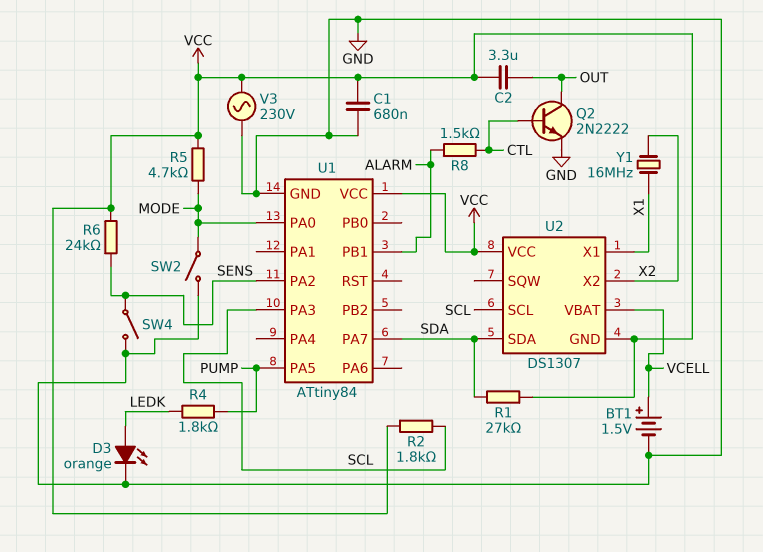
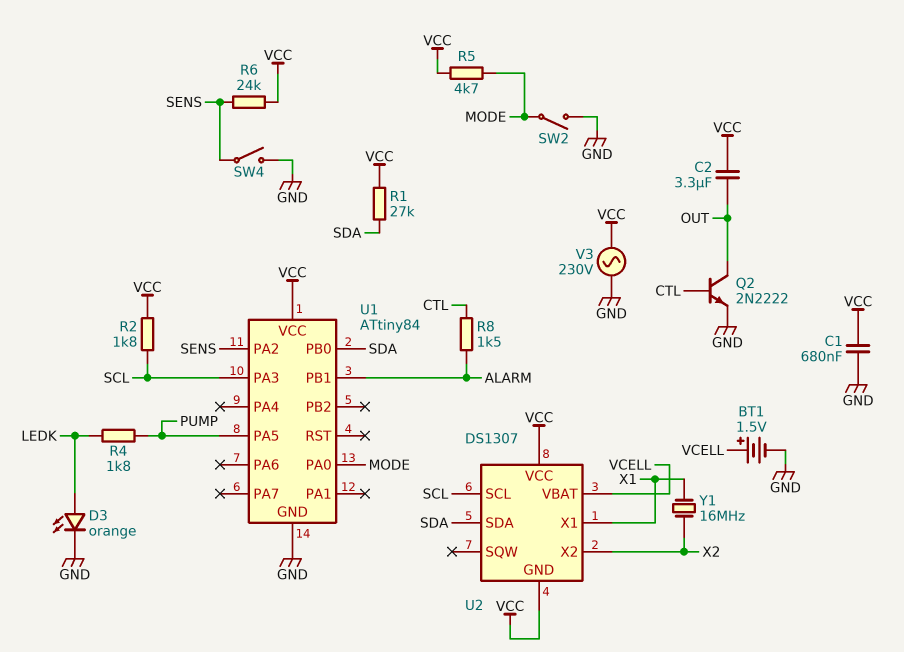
U1 pin PA7: SDA -> none
U1 pin PB0: none -> SDA

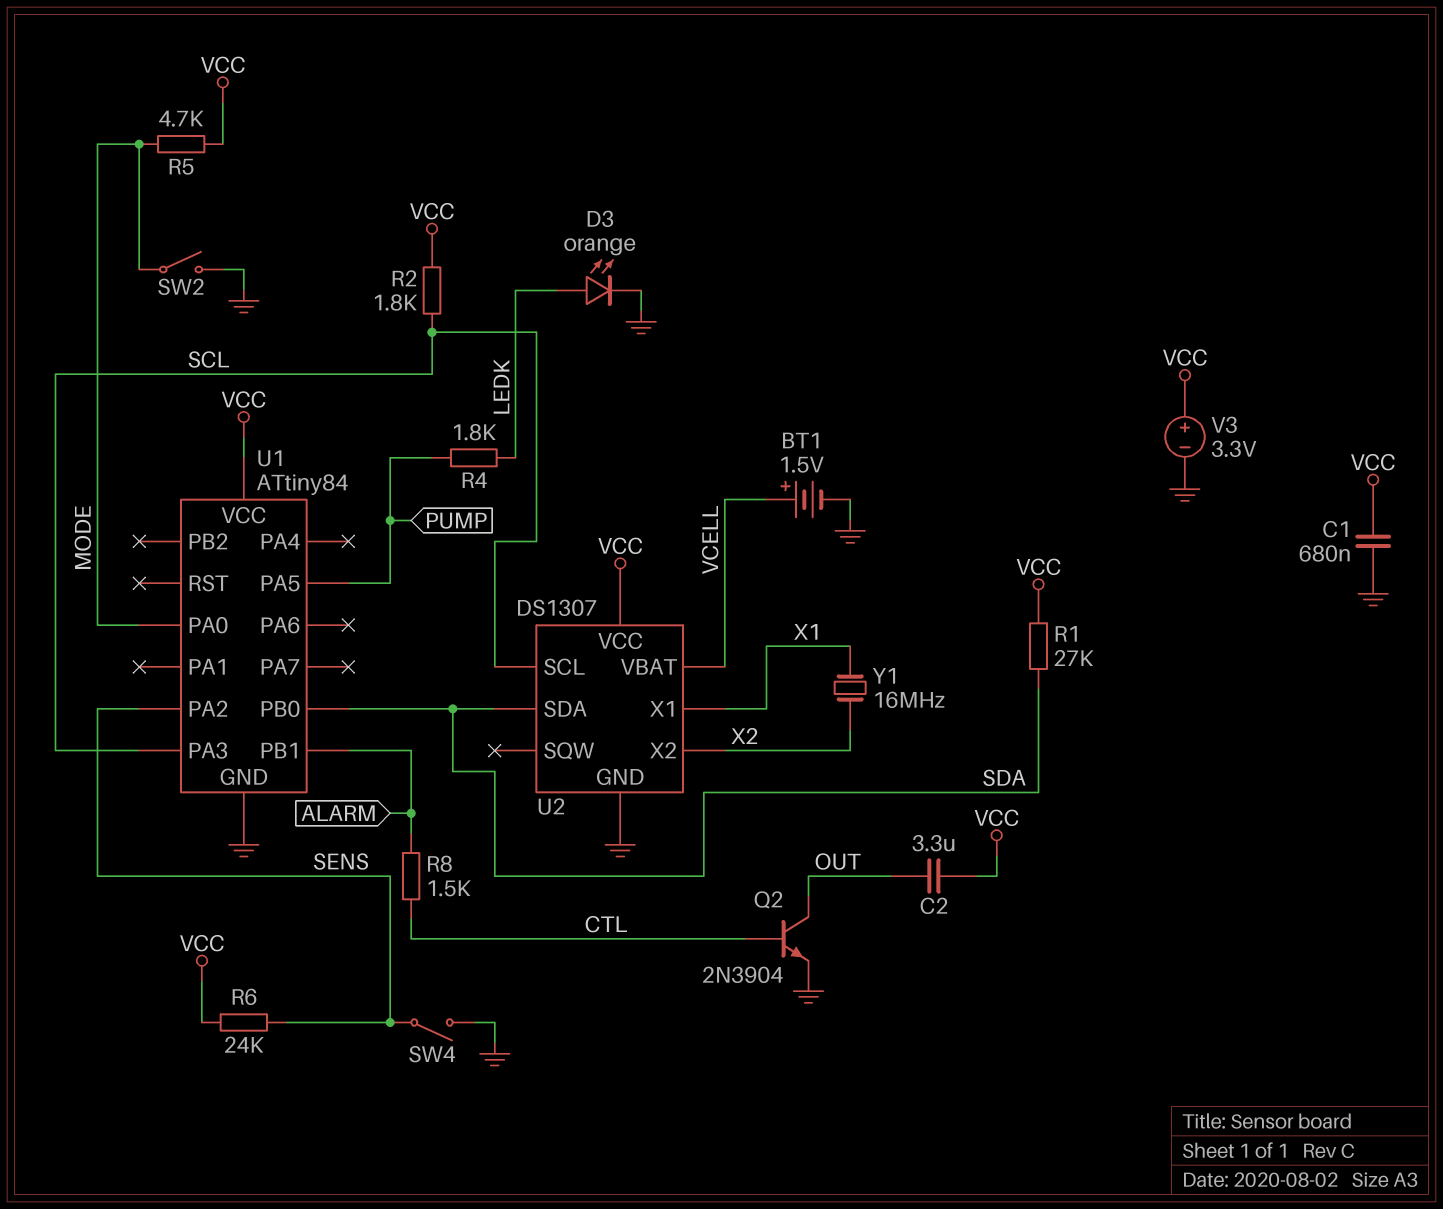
Q2: NPN 2N2222 (B CTL, C OUT, E GND) -> NPN 2N3904 (B CTL, C OUT, E GND)
U2 pin GND: VCC -> GND
V3: AC 230V (GND, VCC) -> 3.3V (plus VCC, minus GND)

